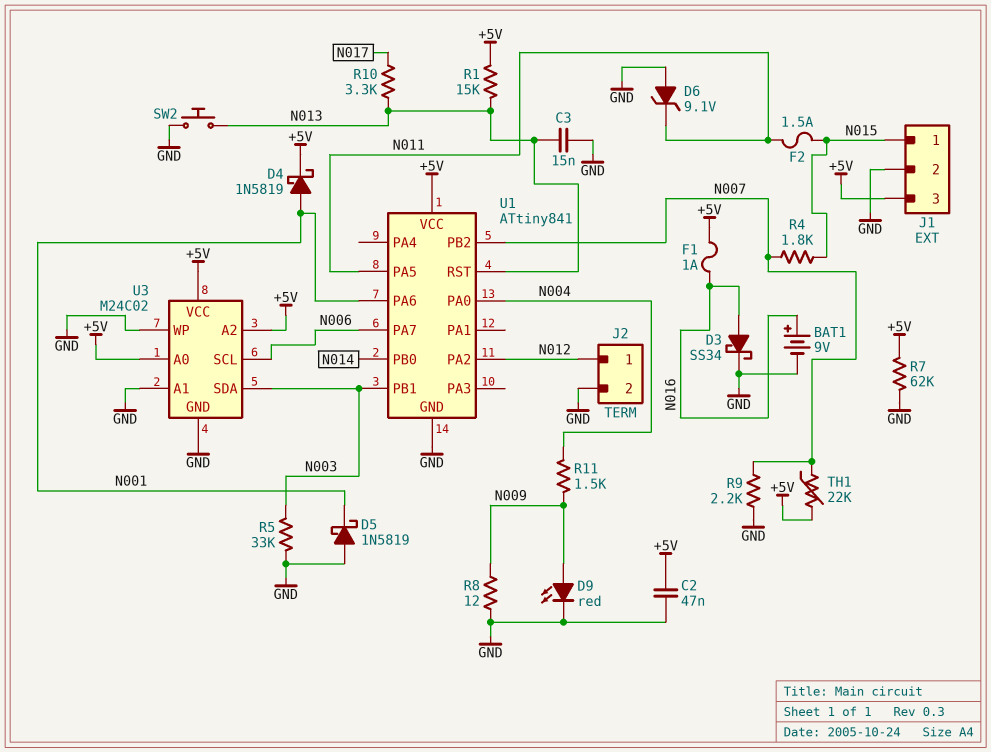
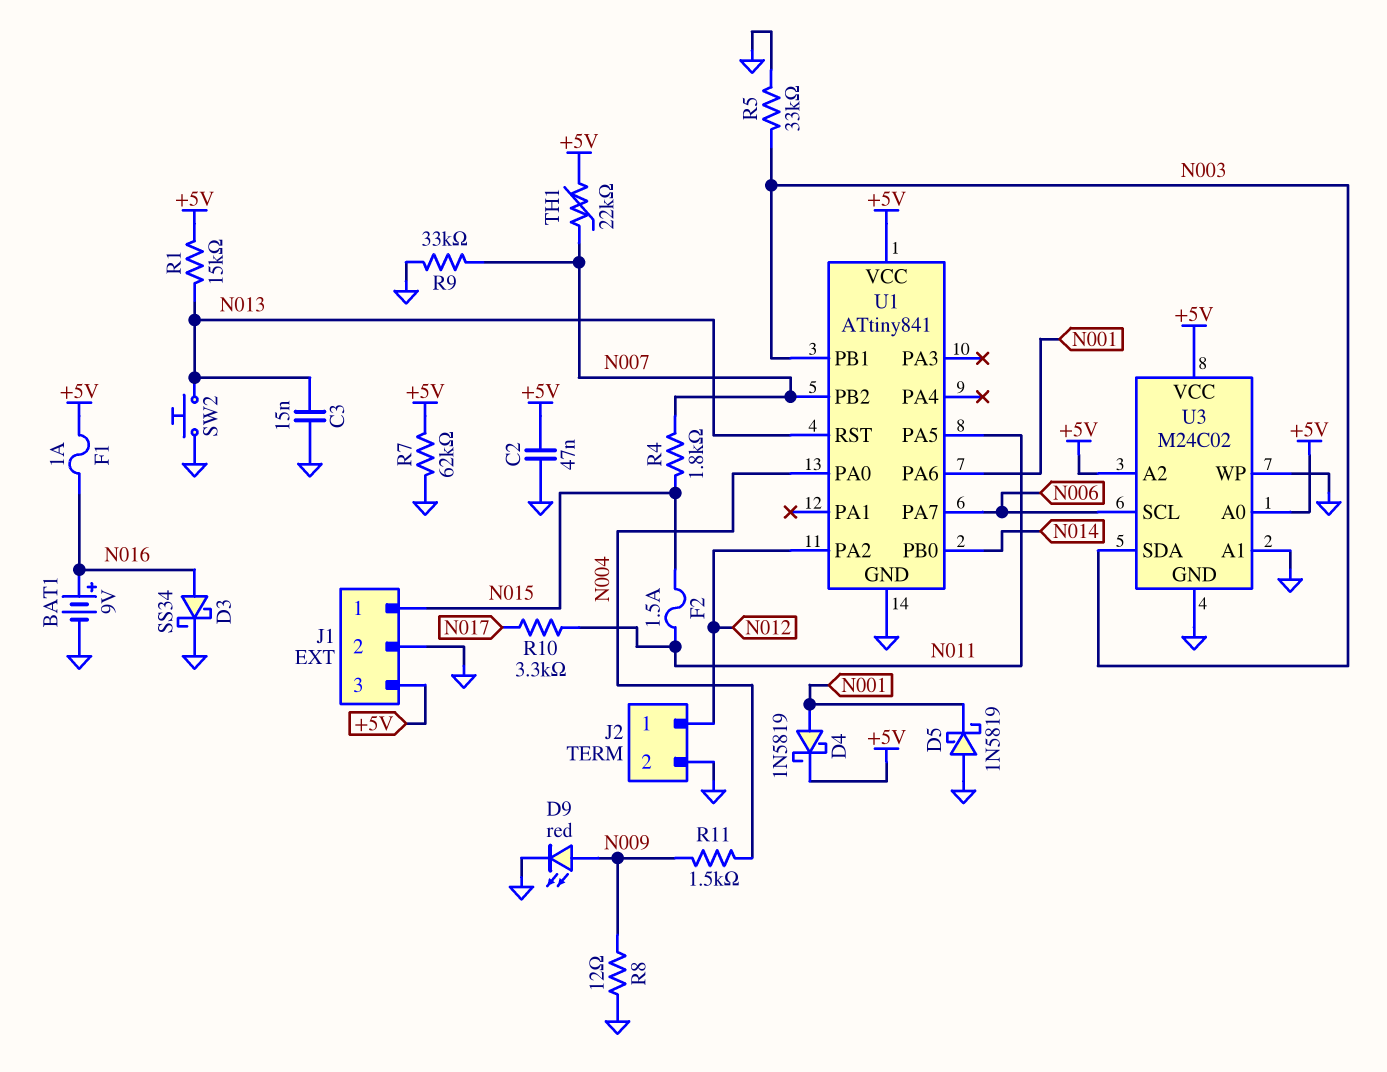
D6: zener 9.1V (A GND, K N011) -> none
R9: 2.2k (GND, N007) -> 33k (GND, N007)
R10: 3.3k (N013, N017) -> 3.3k (N011, N017)

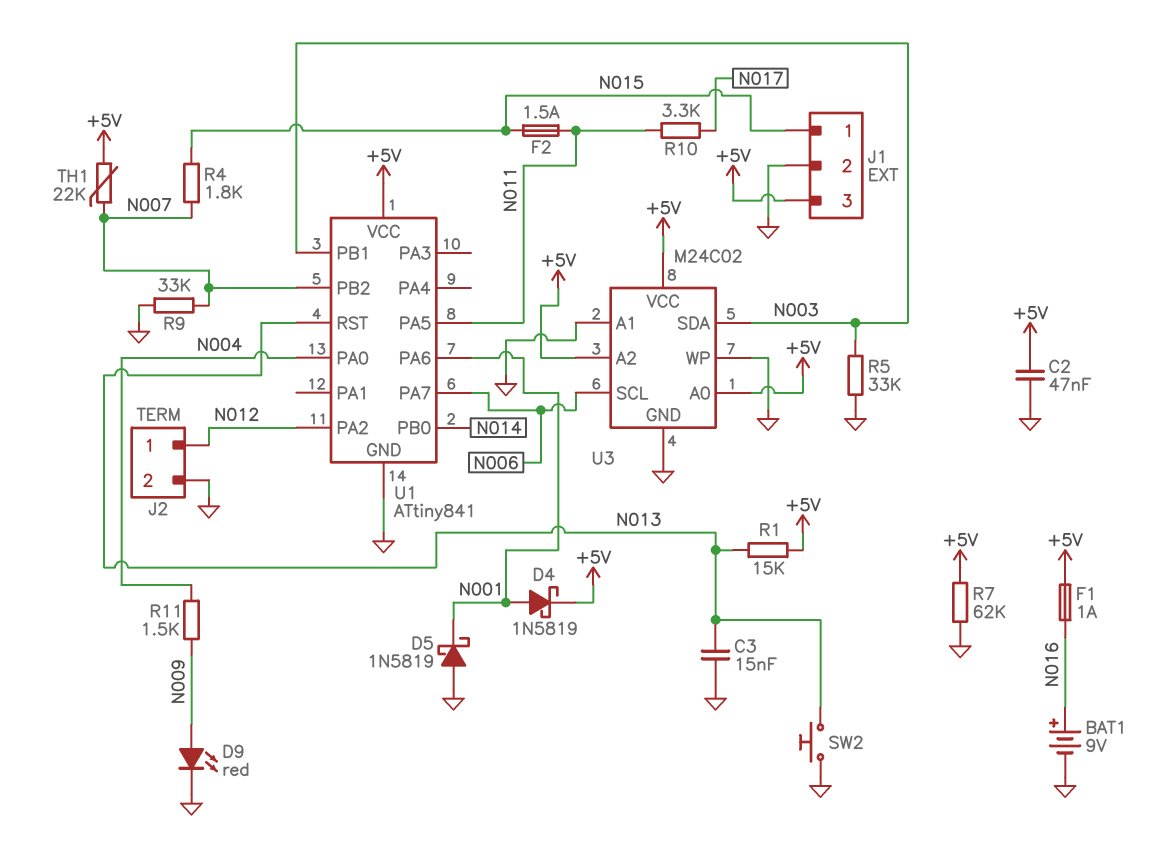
D3: schottky SS34 (A N016, K GND) -> none
R8: 12 (GND, N009) -> none

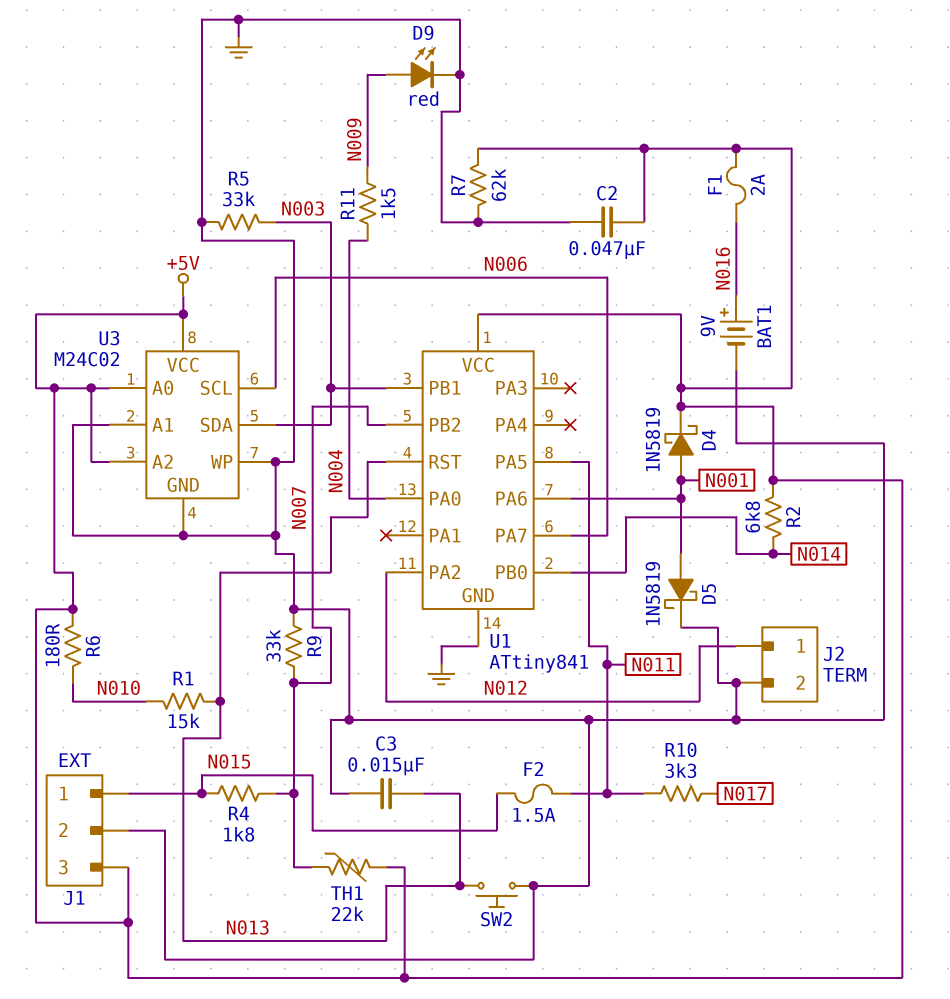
D5: schottky 1N5819 (A GND, K N001) -> schottky 1N5819 (A N001, K GND)
F1: 1A (+5V, N016) -> 2A (+5V, N016)
R1: 15k (+5V, N013) -> 15k (N010, N013)
R2: none -> 6.8k (+5V, N014)
R6: none -> 180 (+5V, N010)

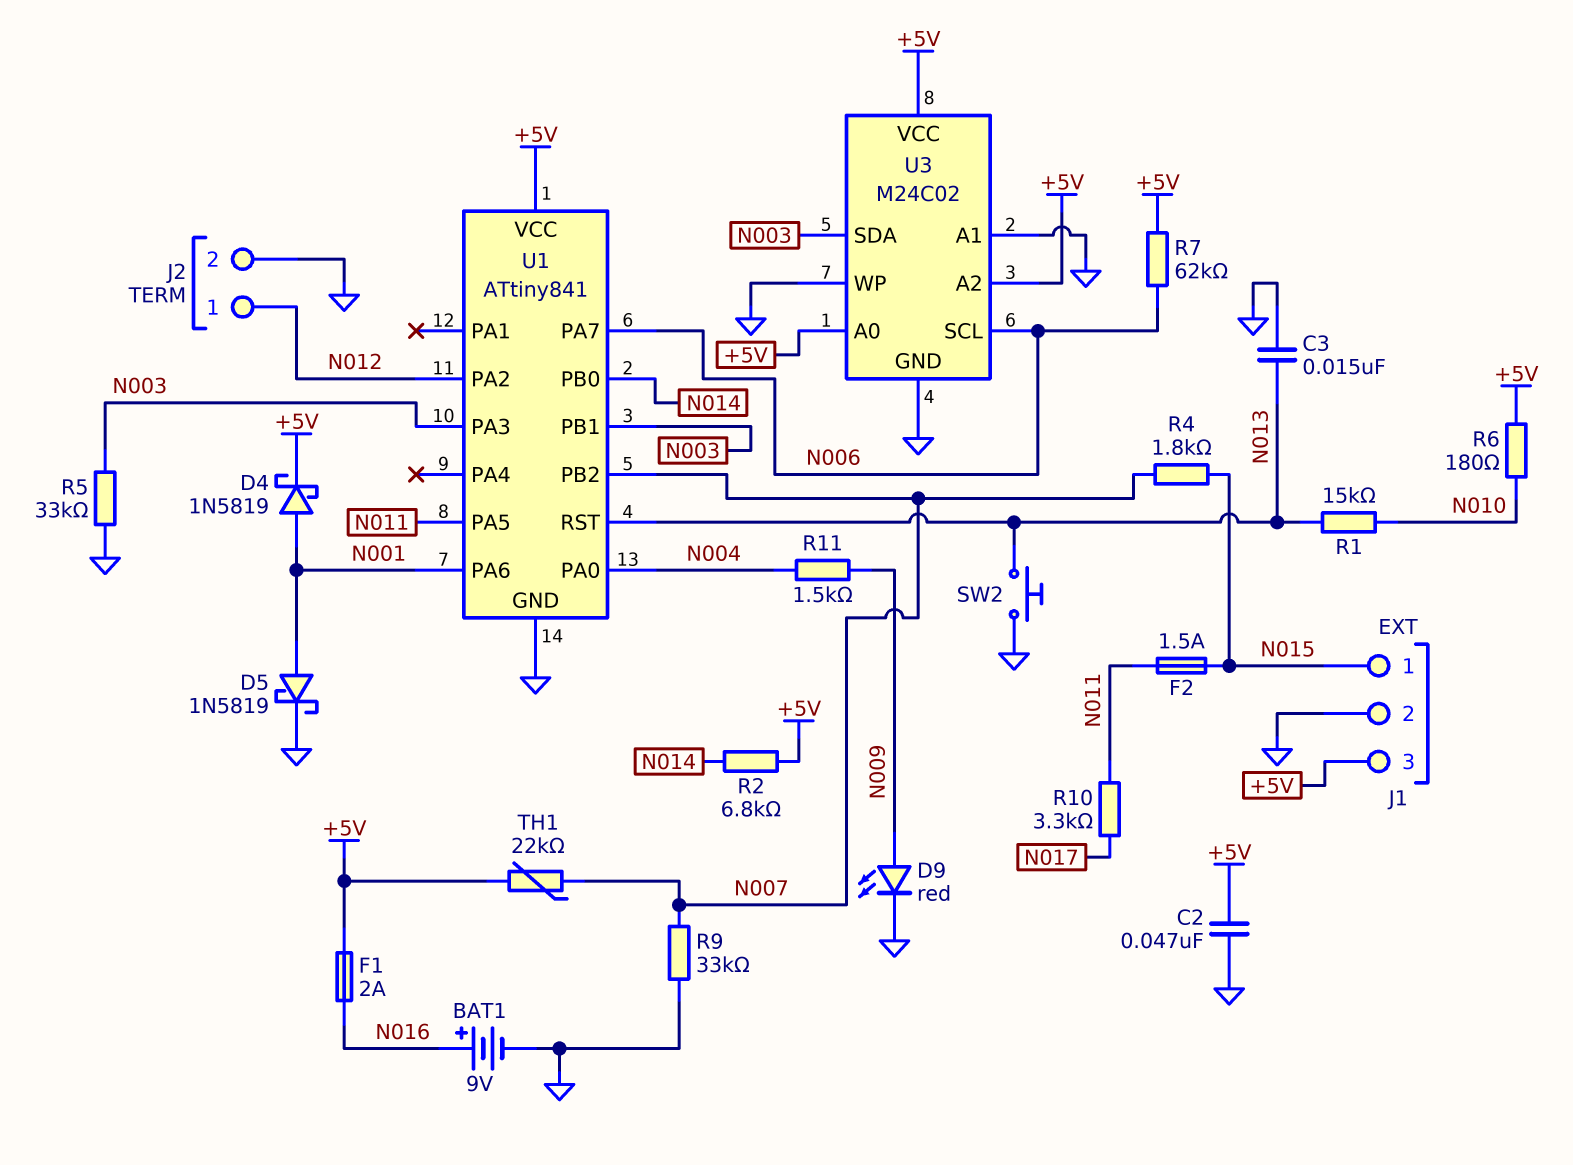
R7: 62k (+5V, GND) -> 62k (+5V, N006)
U1 pin PA3: none -> N003

